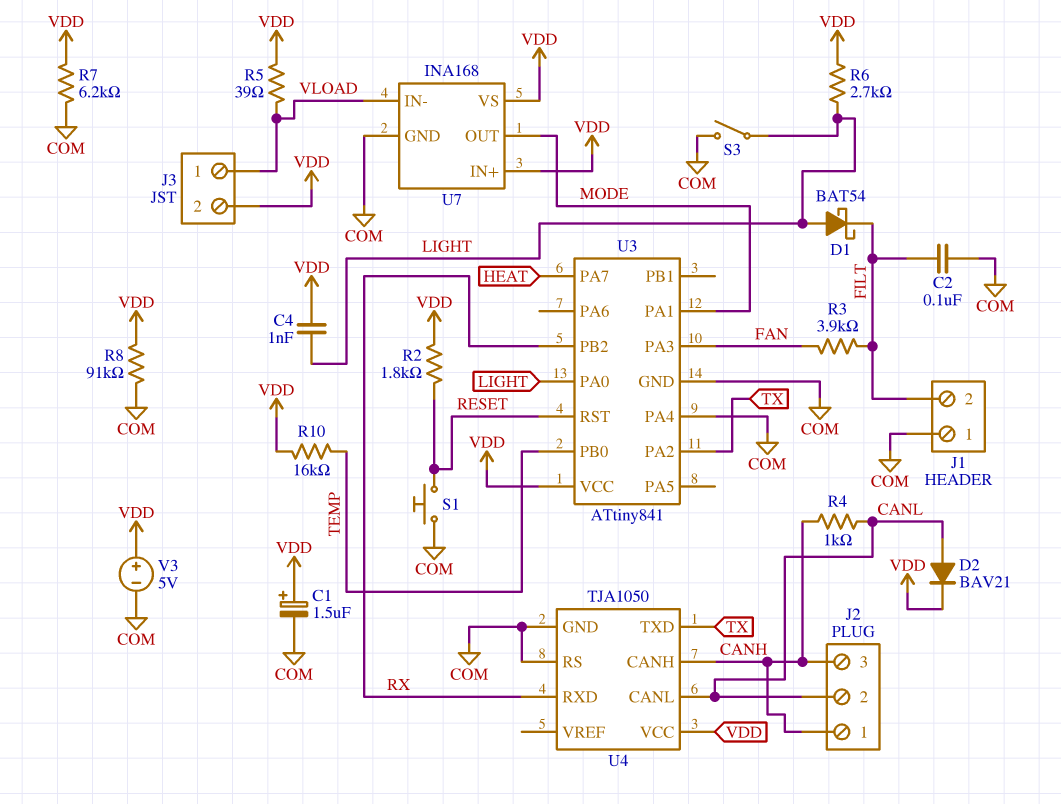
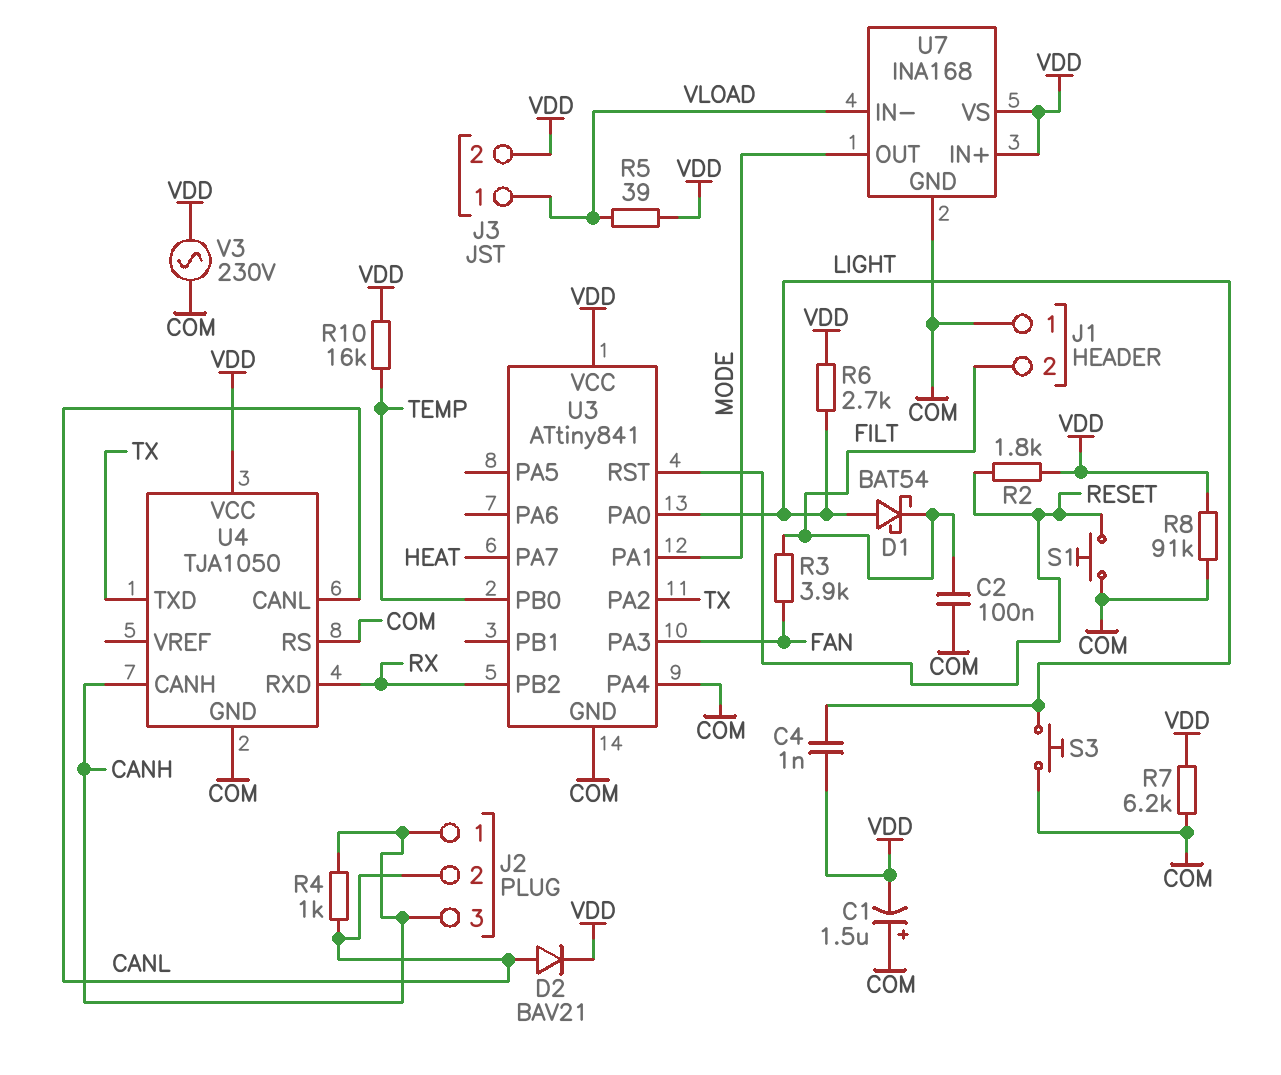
C1: 1.5uF (plus VDD, minus COM) -> 1.5uF (plus COM, minus VDD)
S3: switch (COM, LIGHT) -> button (COM, LIGHT)
V3: 5V (plus VDD, minus COM) -> AC 230V (COM, VDD)

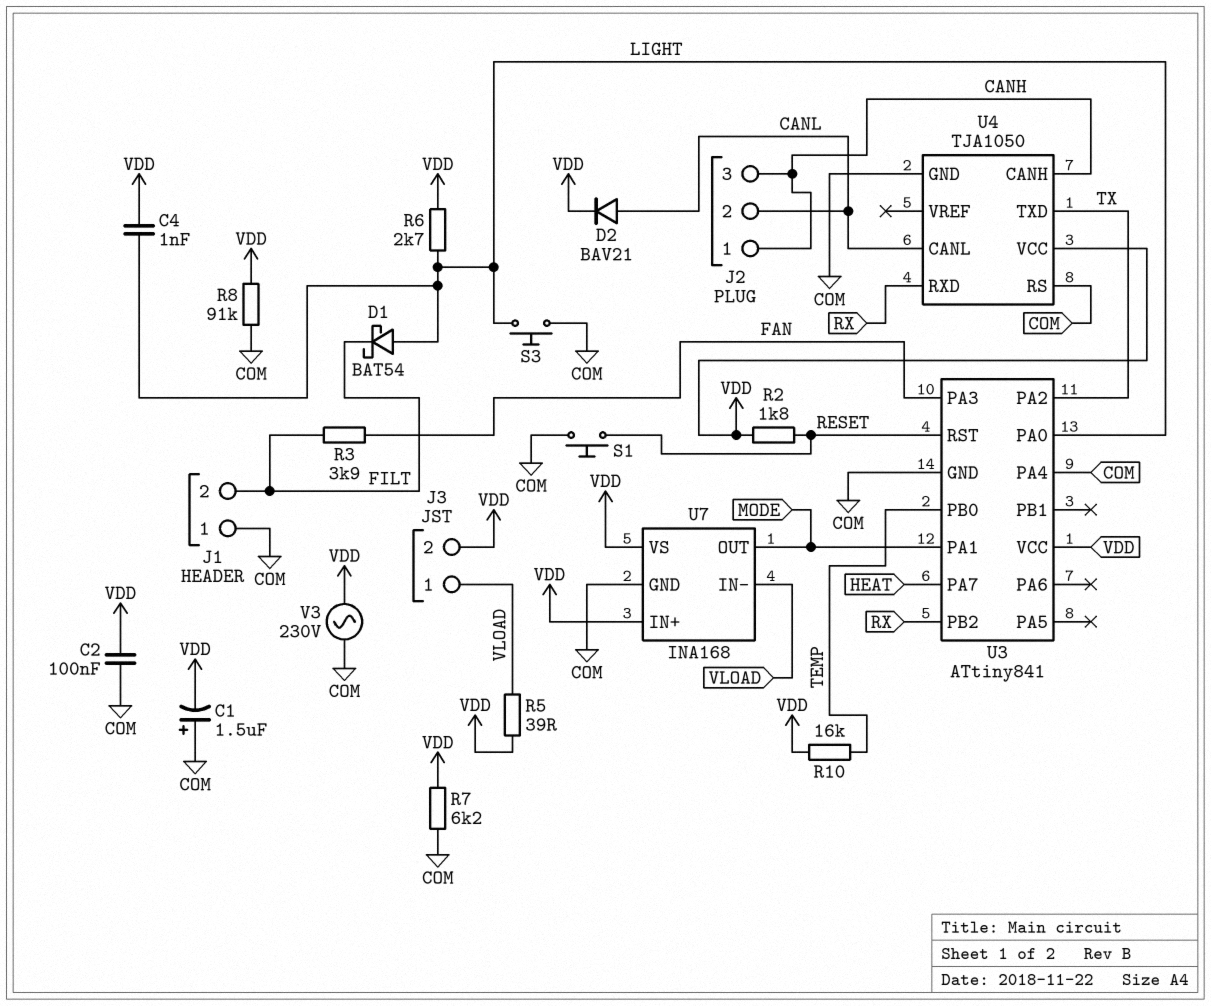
C2: 100nF (COM, FILT) -> 100nF (COM, VDD)
R4: 1k (CANH, CANL) -> none

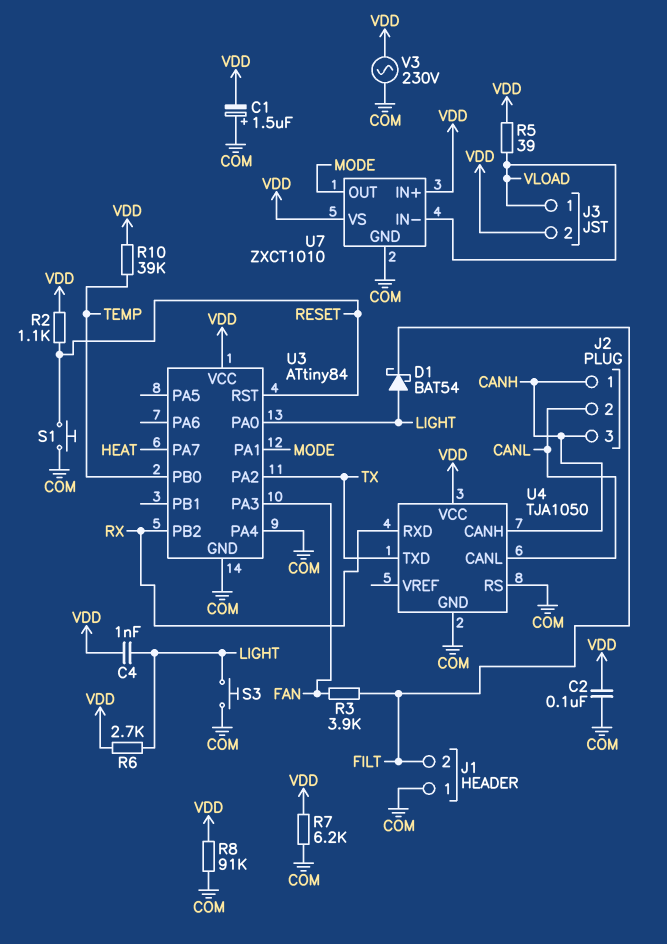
D2: diode BAV21 (A CANL, K VDD) -> none
R2: 1.8k (RESET, VDD) -> 1.1k (RESET, VDD)
R10: 16k (TEMP, VDD) -> 39k (TEMP, VDD)
U3: ATtiny841 -> ATtiny84
U7: INA168 -> ZXCT1010

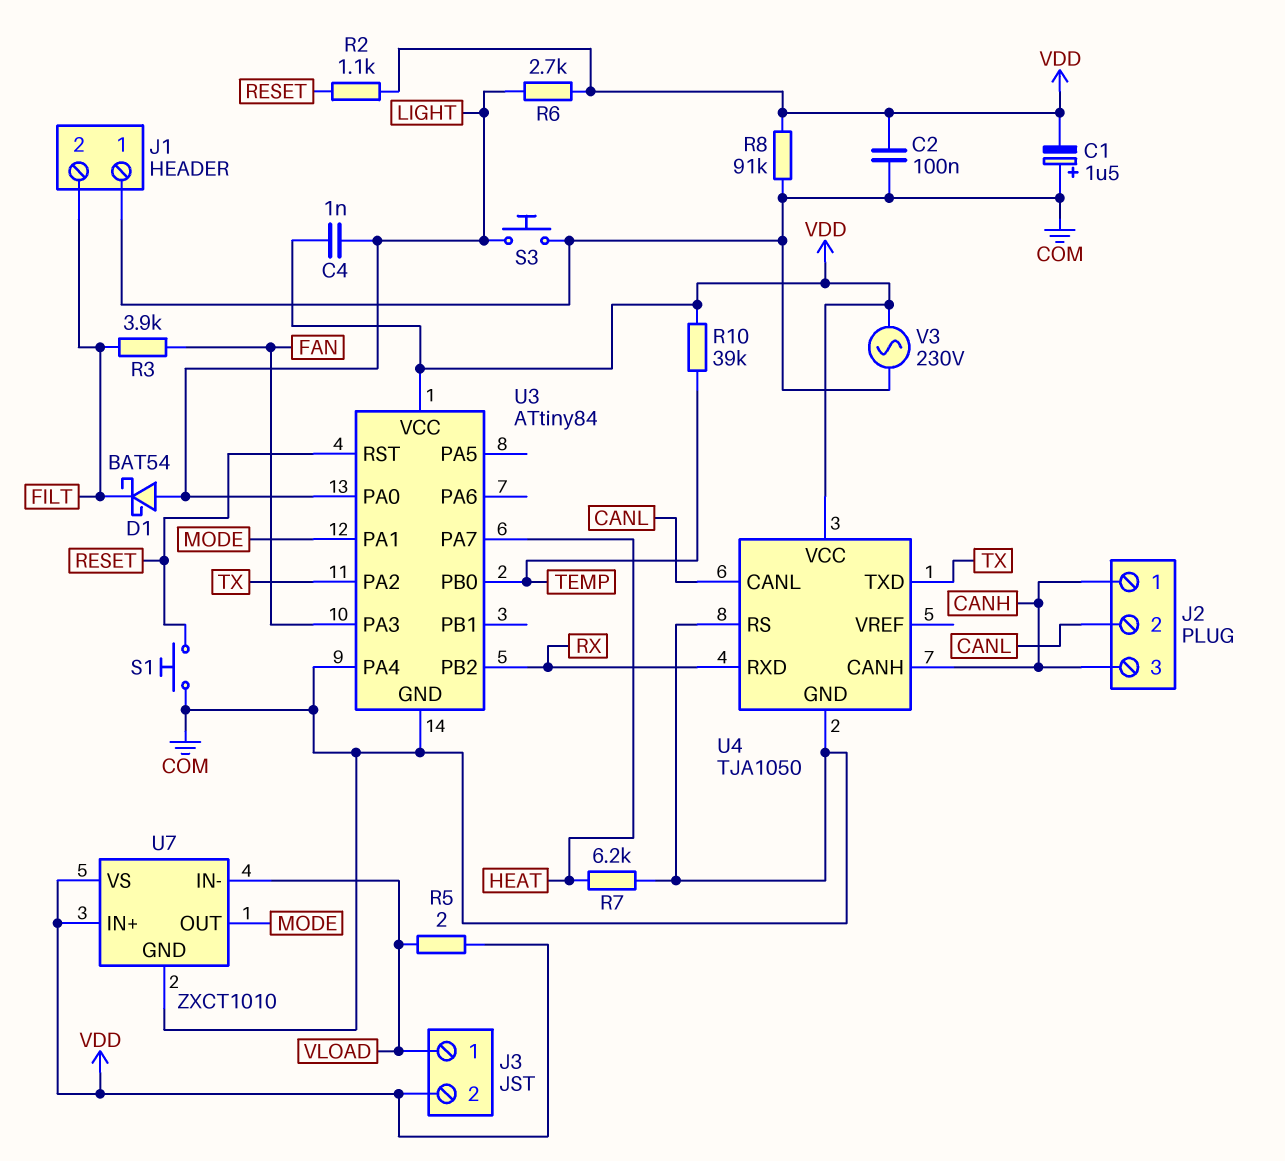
R5: 39 (VDD, VLOAD) -> 2 (VDD, VLOAD)
R7: 6.2k (COM, VDD) -> 6.2k (COM, HEAT)

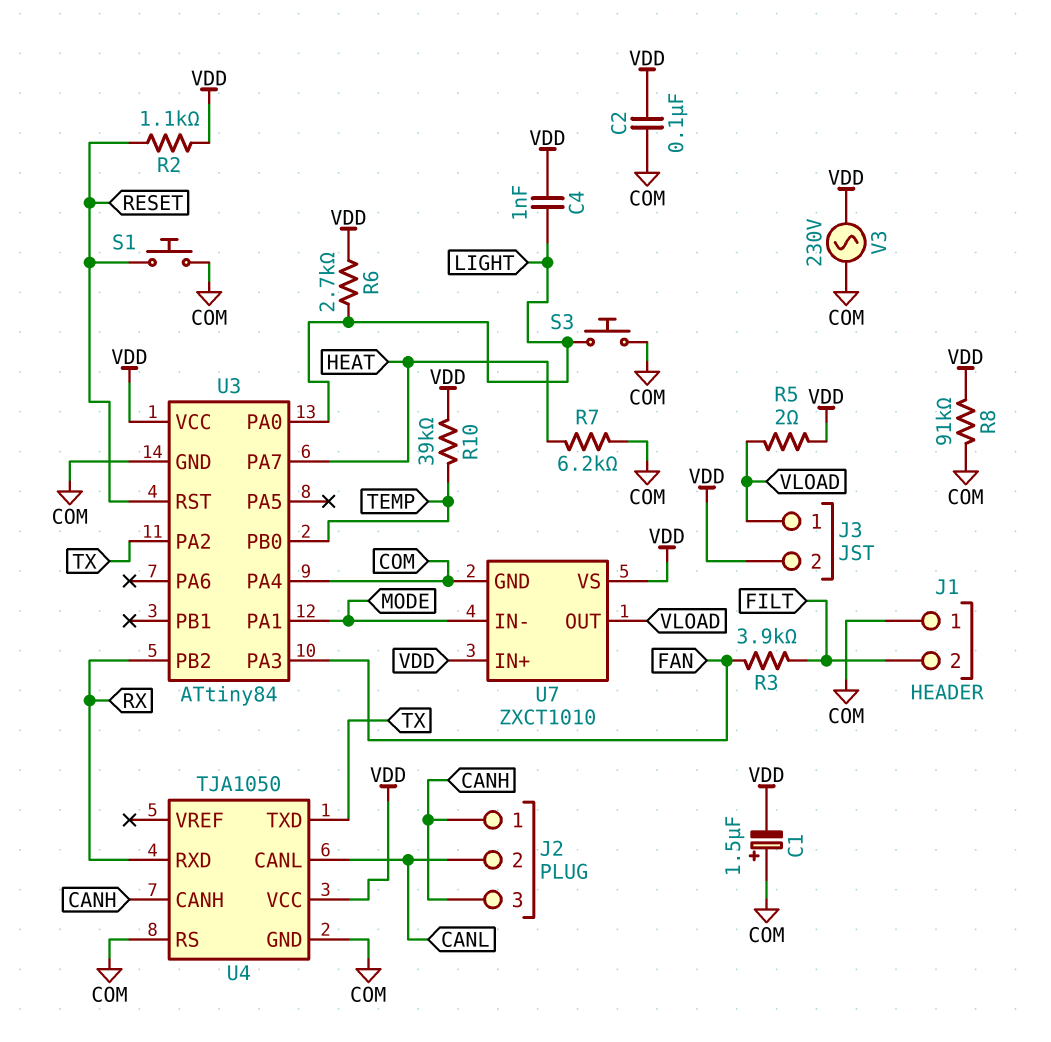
D1: schottky BAT54 (A LIGHT, K FILT) -> none
U7 pin IN-: VLOAD -> MODE
U7 pin OUT: MODE -> VLOAD

